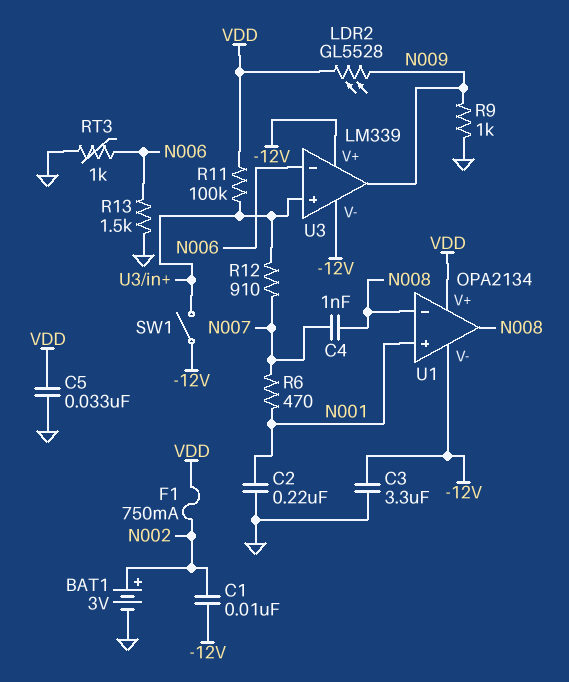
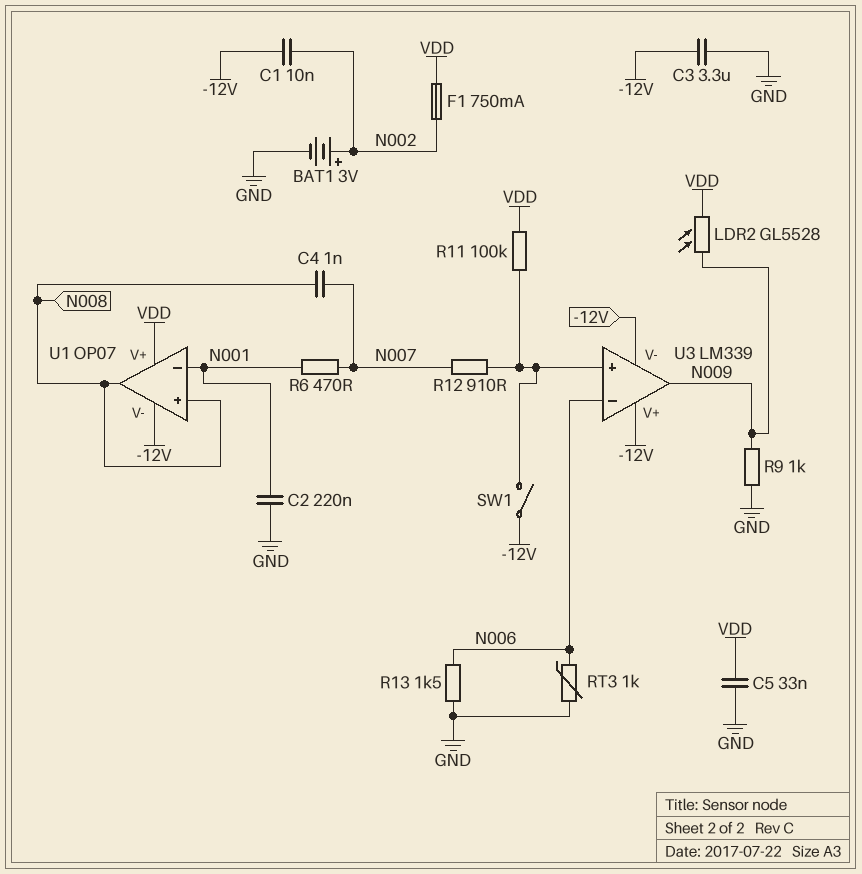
U1: OPA2134 -> OP07
U1 pin in+: N001 -> N008
U1 pin in-: N008 -> N001

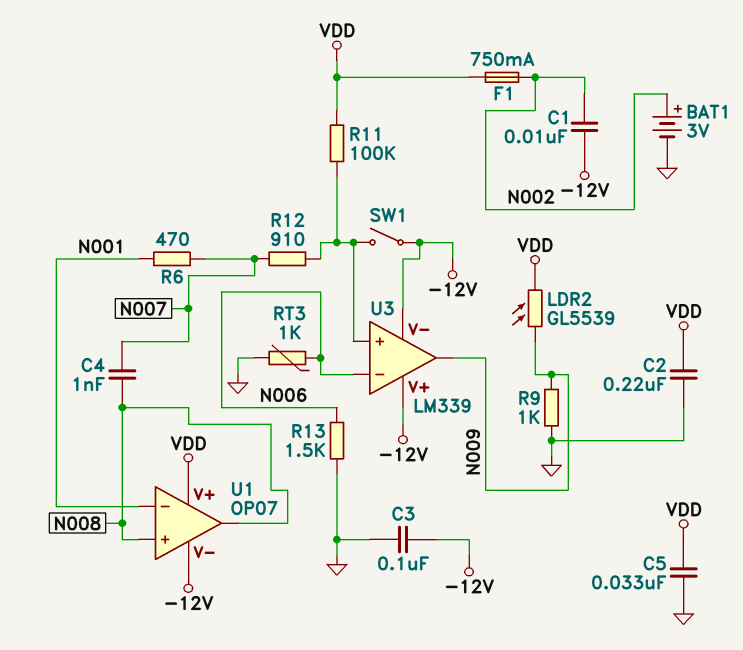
C2: 220nF (GND, N001) -> 220nF (GND, VDD)
C3: 3.3uF (-12V, GND) -> 100nF (-12V, GND)
LDR2: GL5528 (N009, VDD) -> GL5539 (N009, VDD)

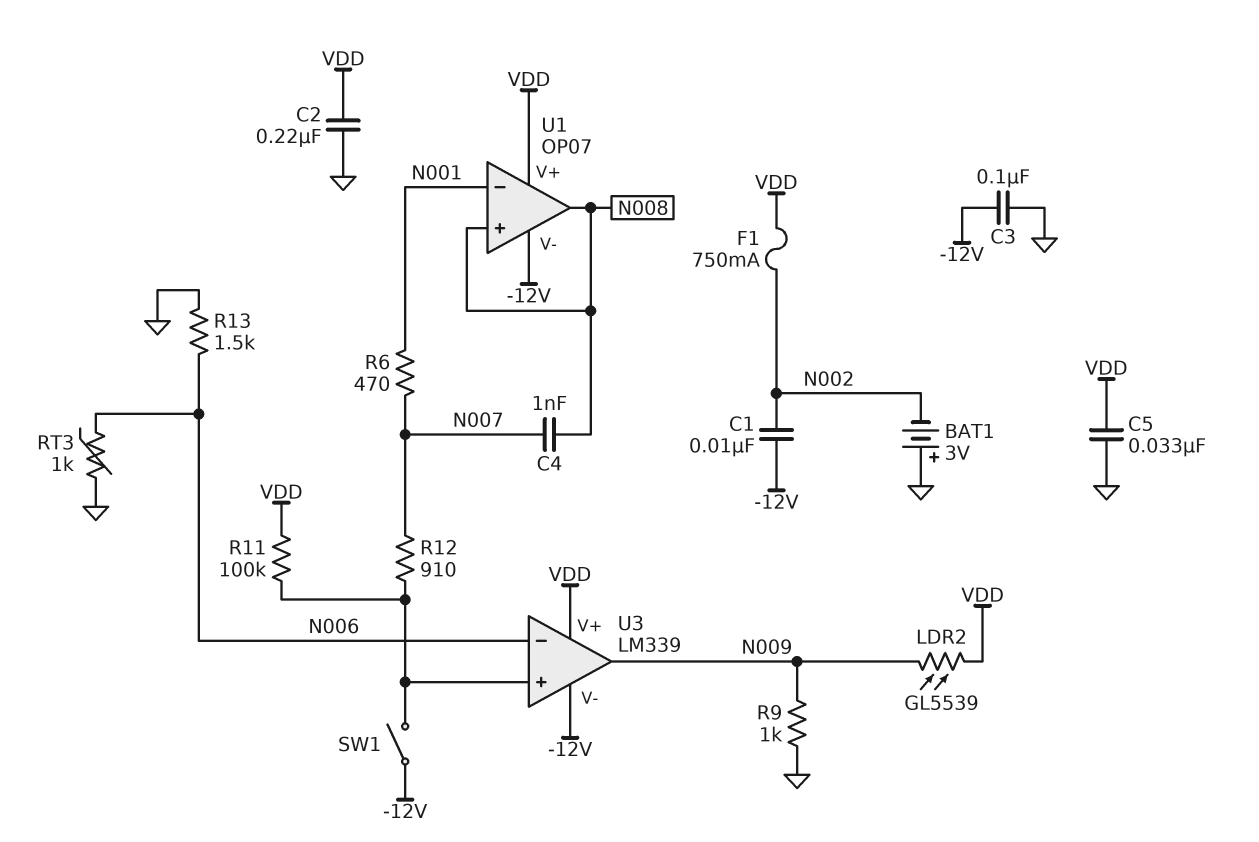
BAT1: 3V (plus N002, minus GND) -> 3V (plus GND, minus N002)
U3 pin V+: -12V -> VDD

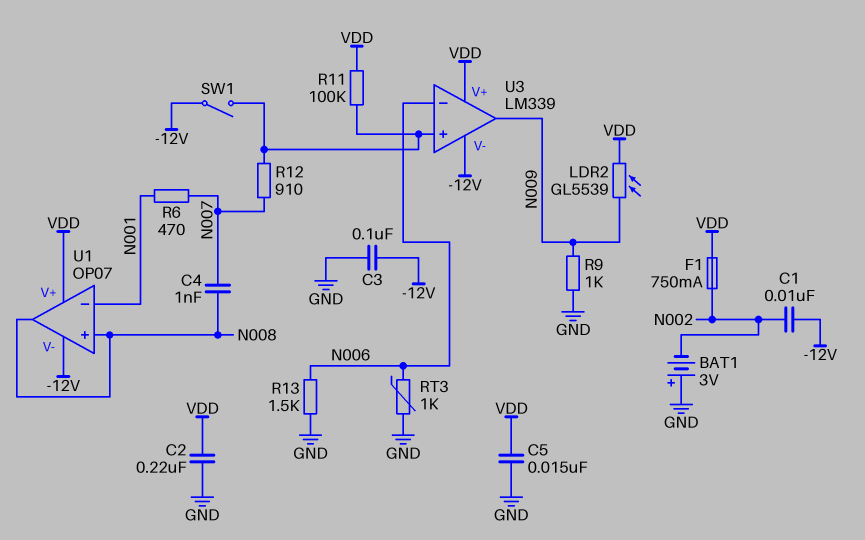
C5: 33nF (GND, VDD) -> 15nF (GND, VDD)

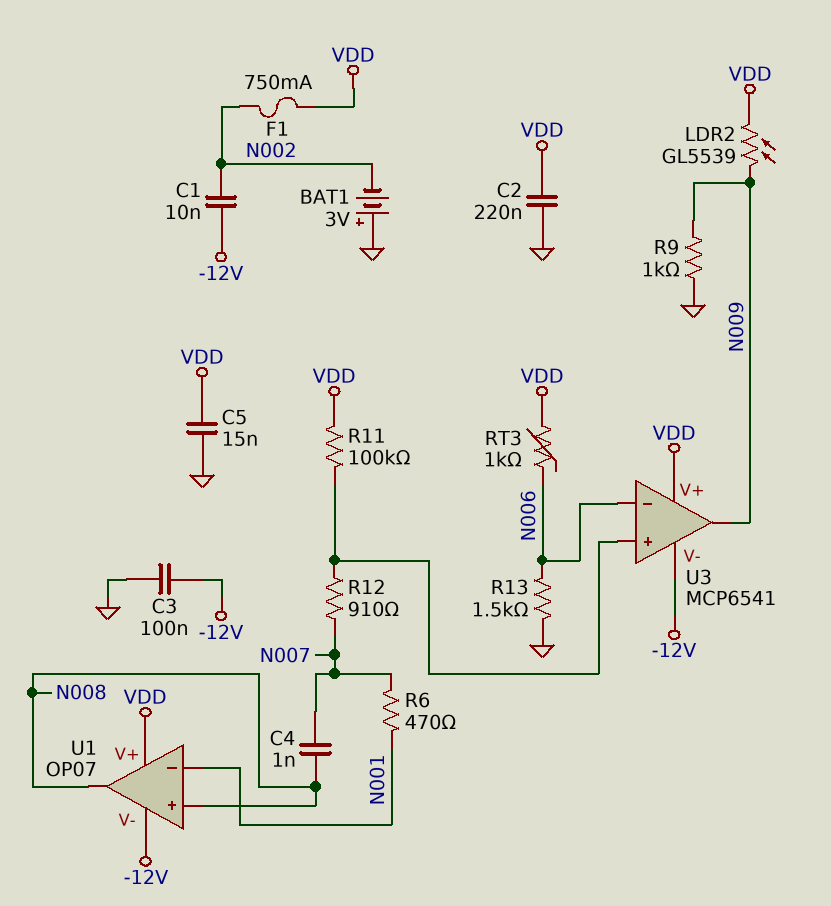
RT3: 1k (GND, N006) -> 1k (N006, VDD)
SW1: switch (-12V, U3/in+) -> none
U3: LM339 -> MCP6541

